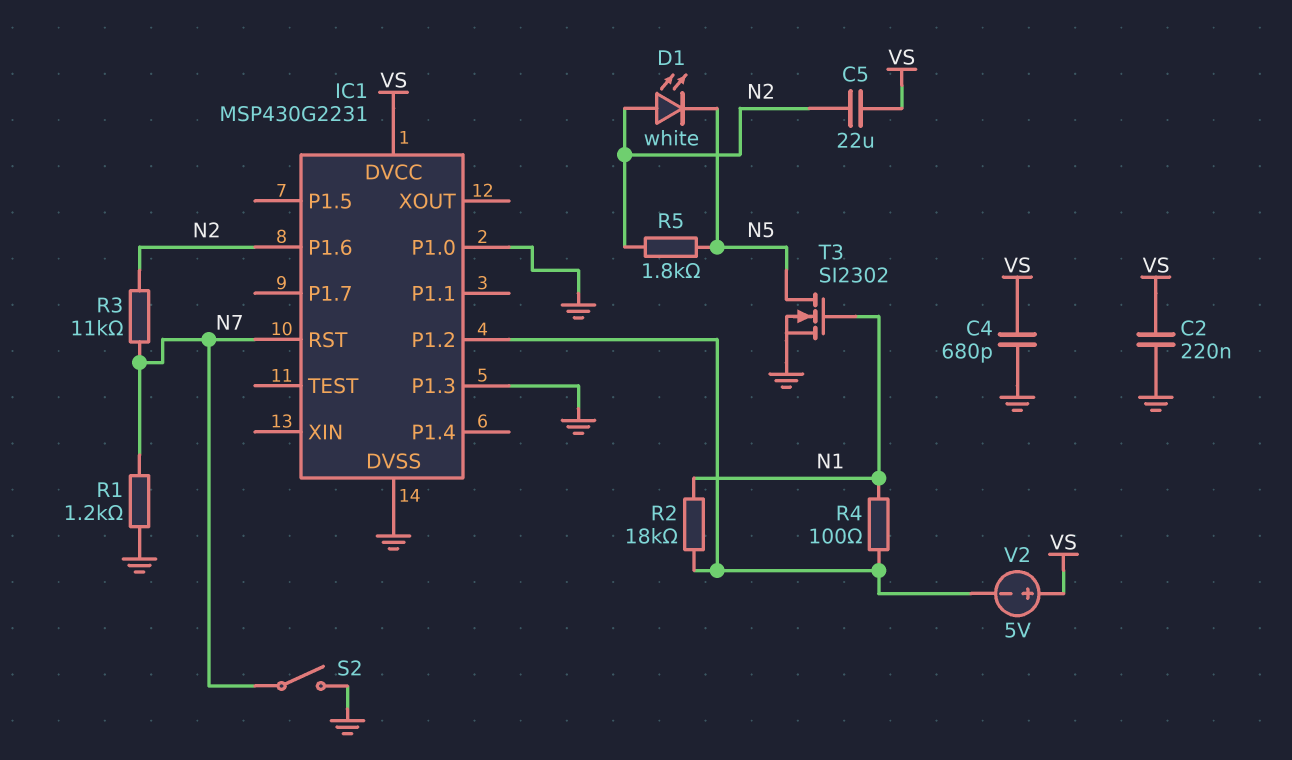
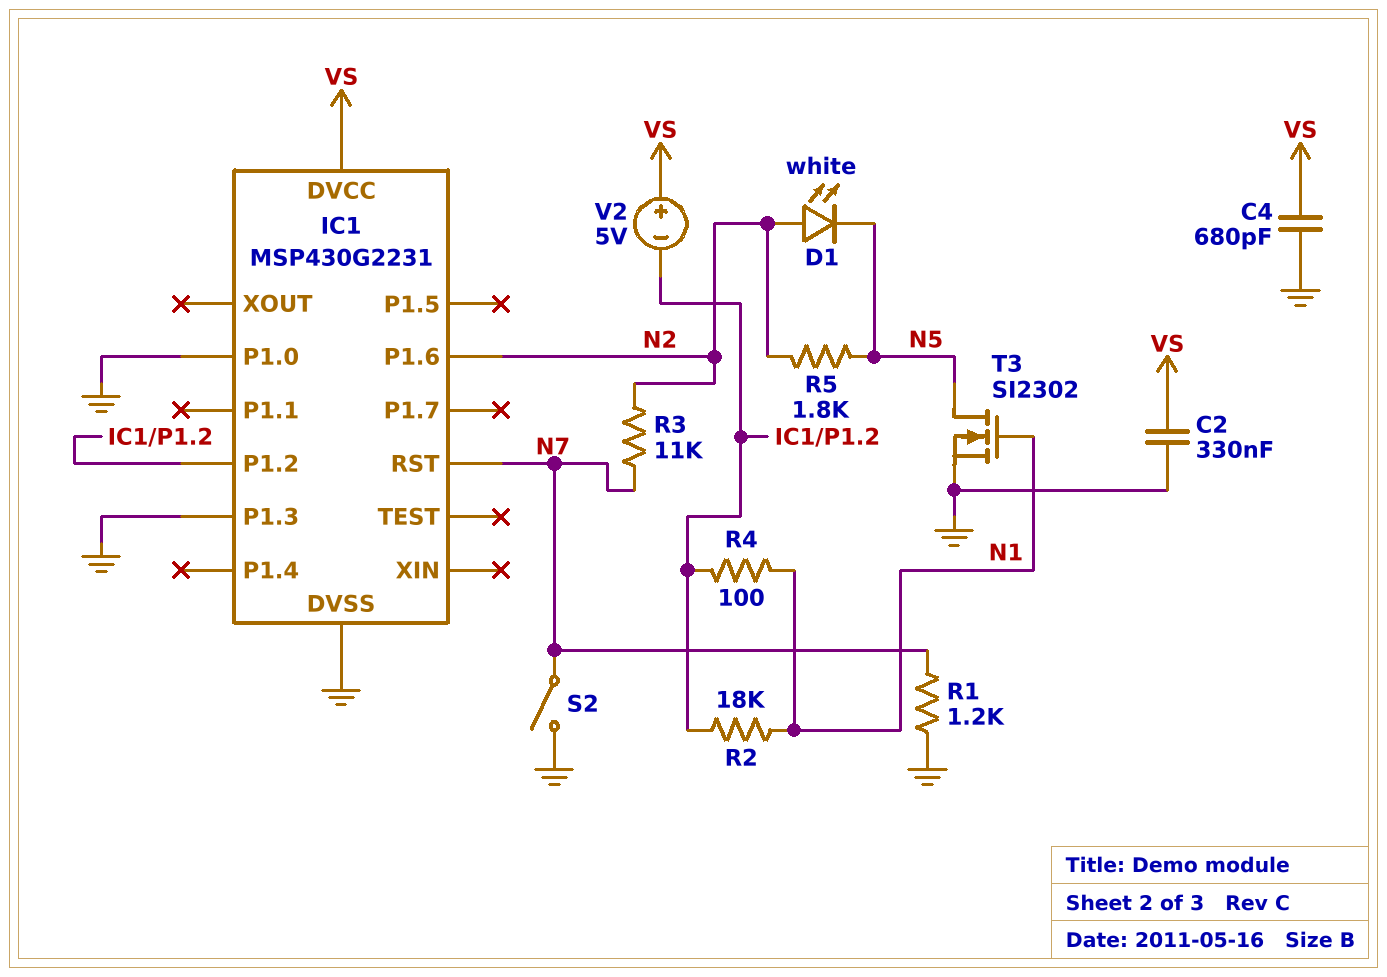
C2: 220nF (GND, VS) -> 330nF (GND, VS)
C5: 22uF (N2, VS) -> none

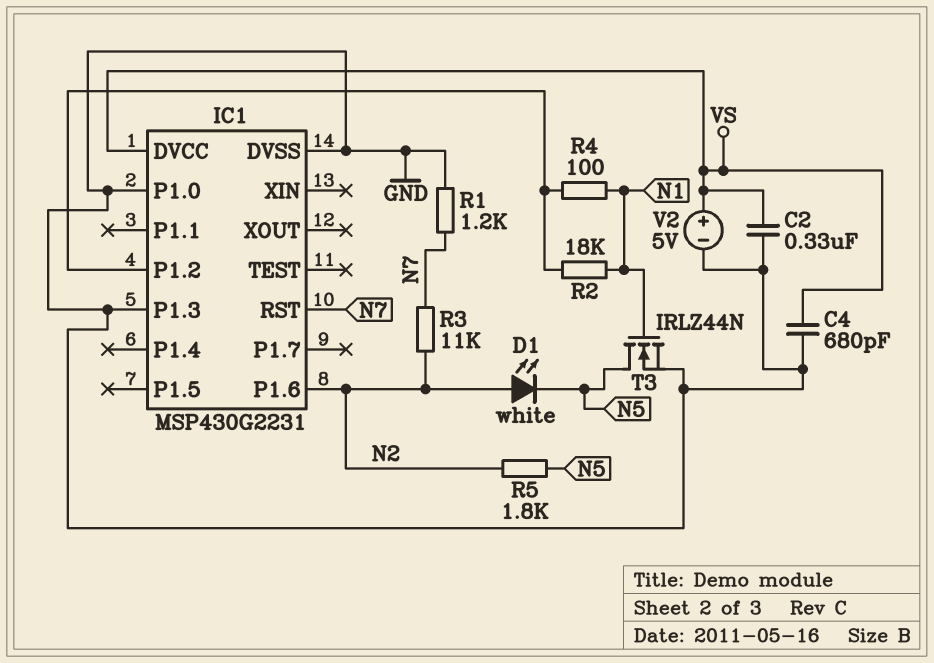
S2: switch (GND, N7) -> none
T3: NMOS SI2302 (G N1, D N5, S GND) -> NMOS IRLZ44N (G N1, D N5, S GND)
V2: 5V (plus VS, minus IC1/P1.2) -> 5V (plus VS, minus GND)

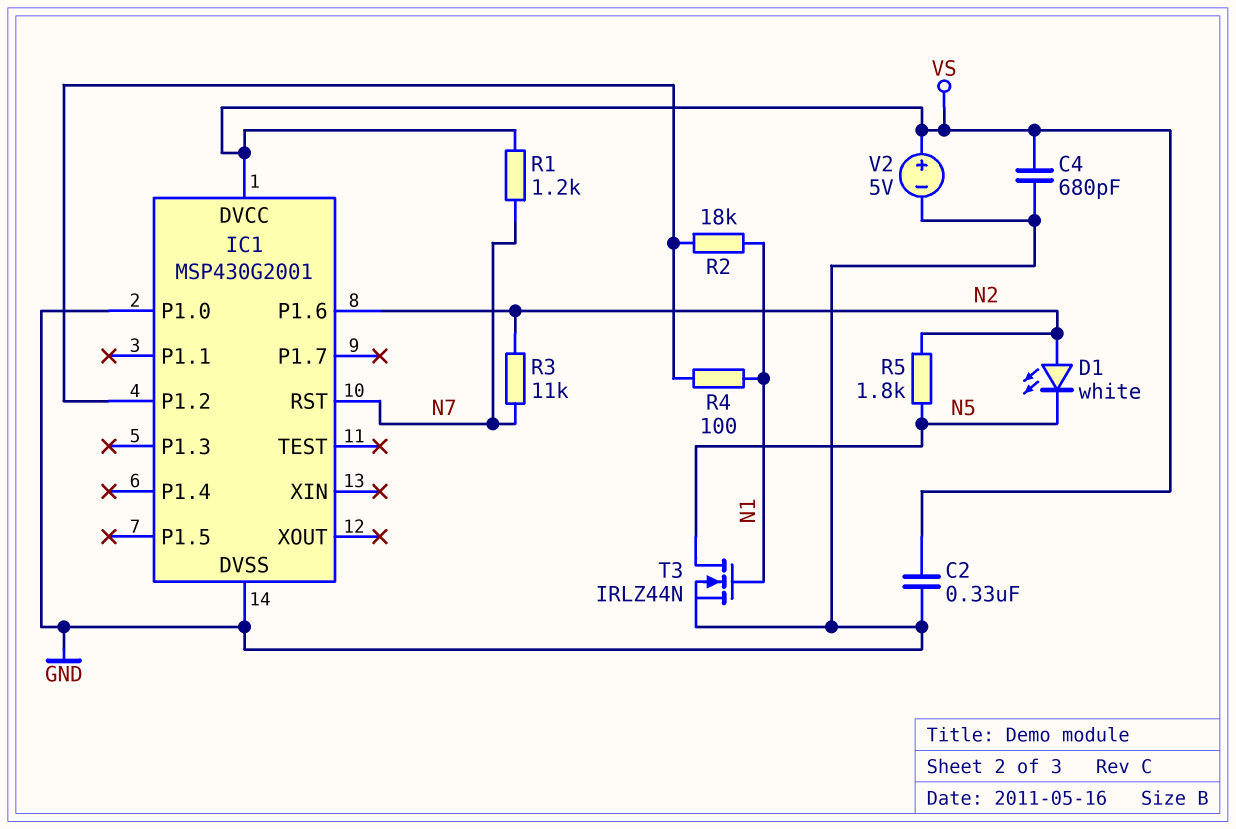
IC1: MSP430G2231 -> MSP430G2001
IC1 pin P1.3: GND -> none
R1: 1.2k (GND, N7) -> 1.2k (N7, VS)

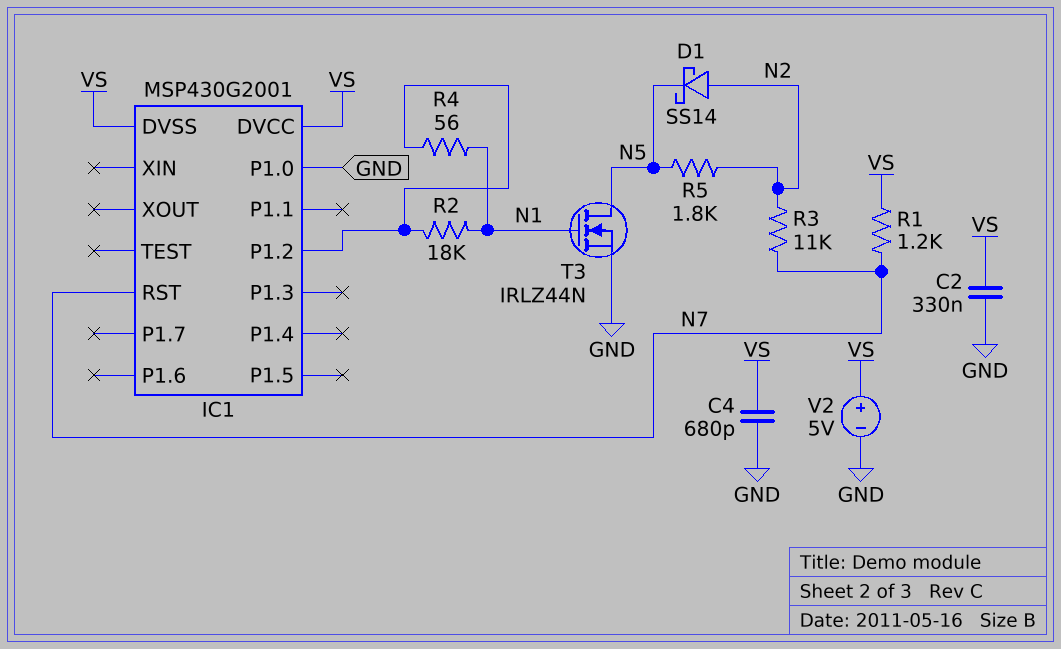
D1: LED white (A N2, K N5) -> schottky SS14 (A N2, K N5)
IC1 pin DVSS: GND -> VS
IC1 pin P1.6: N2 -> none
R4: 100 (IC1/P1.2, N1) -> 56 (IC1/P1.2, N1)

